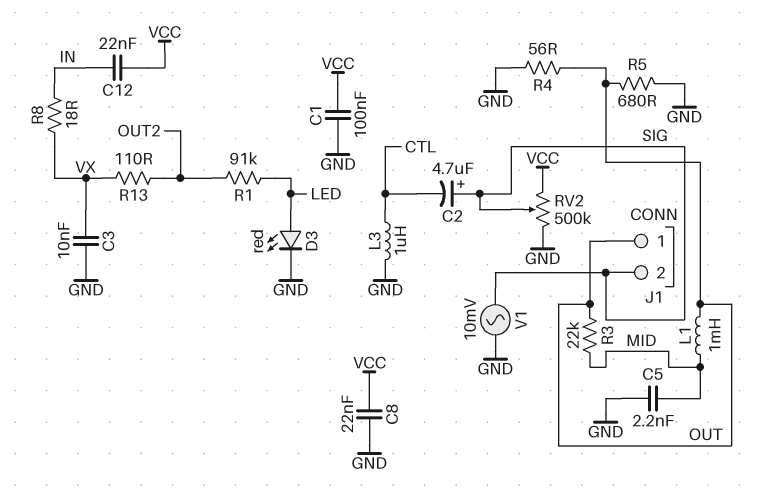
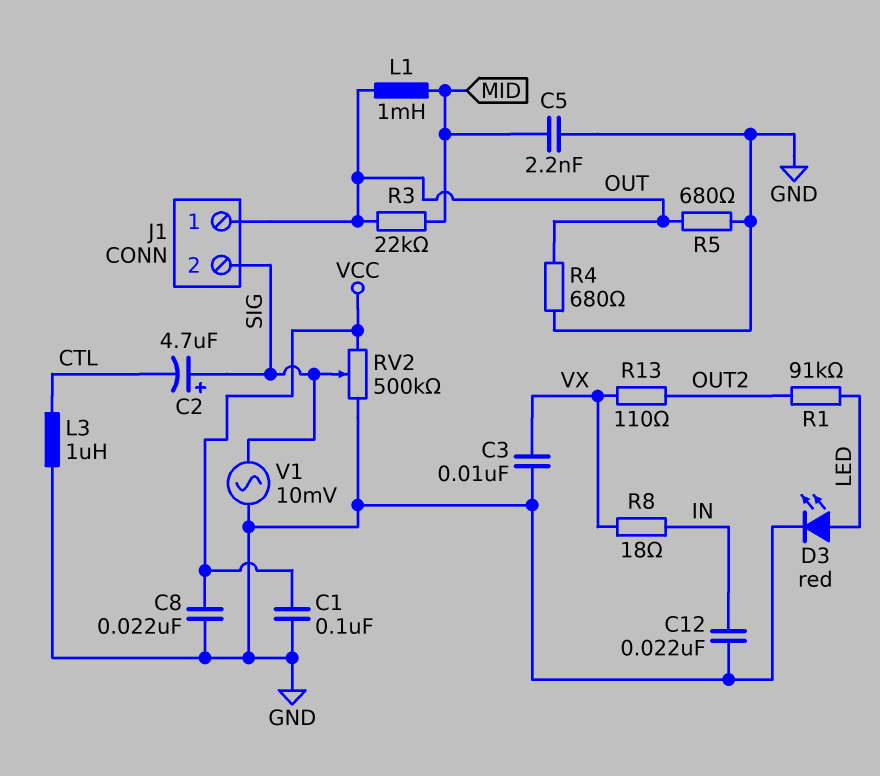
C12: 22nF (IN, VCC) -> 22nF (GND, IN)
R4: 56 (GND, OUT) -> 680 (GND, OUT)

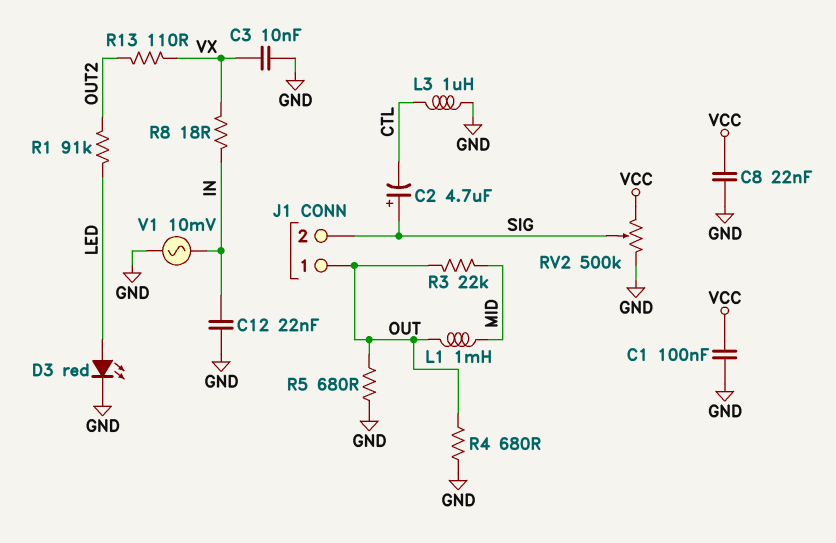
C5: 2.2nF (GND, MID) -> none
V1: AC 10mV (GND, SIG) -> AC 10mV (GND, IN)

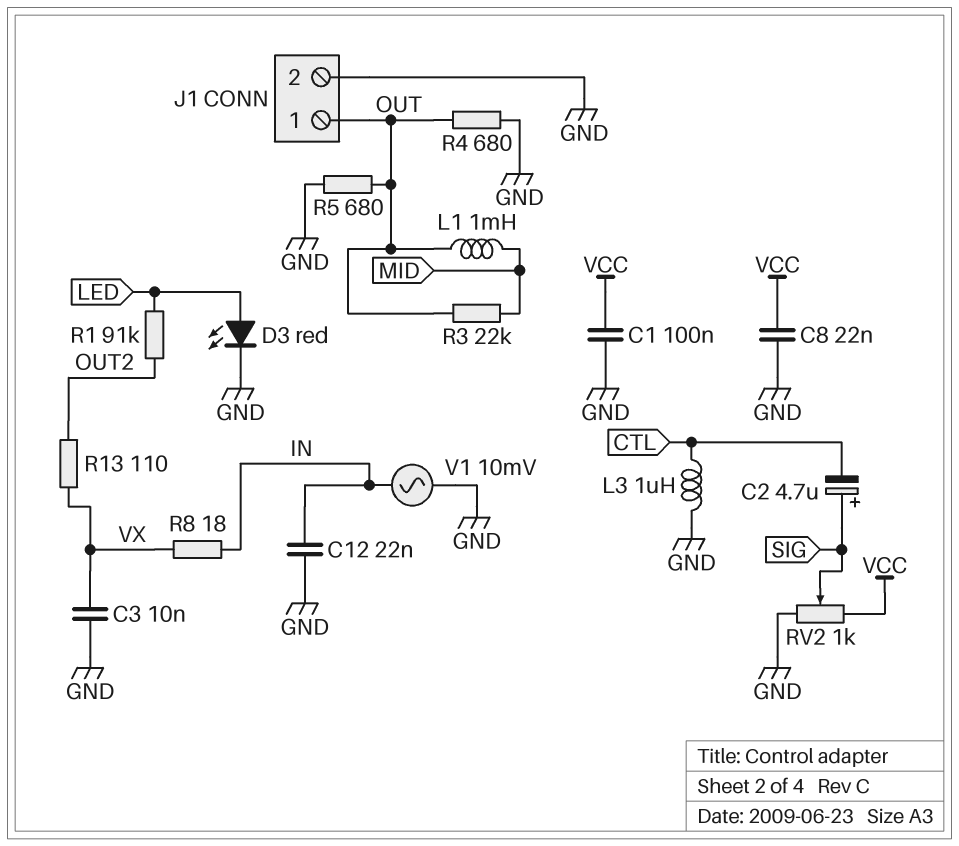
J1 pin 2: SIG -> GND
RV2: 500k (GND, VCC, wiper SIG) -> 1k (GND, VCC, wiper SIG)

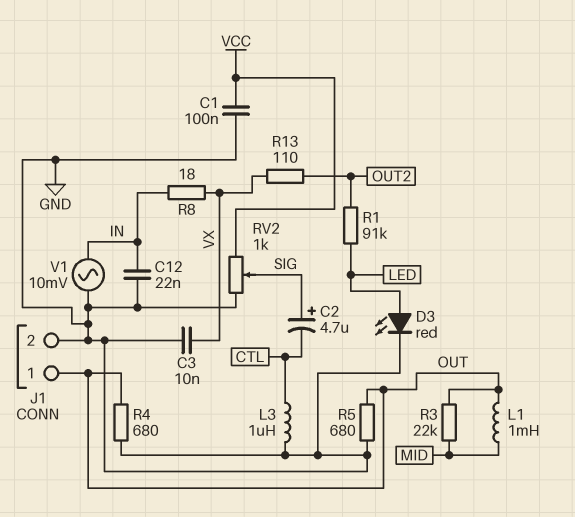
C8: 22nF (GND, VCC) -> none

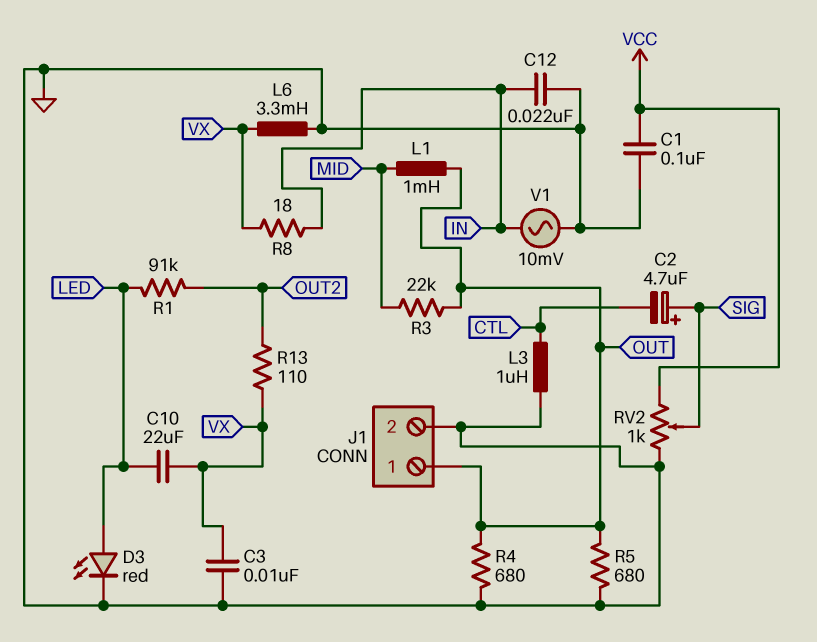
C10: none -> 22uF (LED, VX)
L6: none -> 3.3mH (GND, VX)

